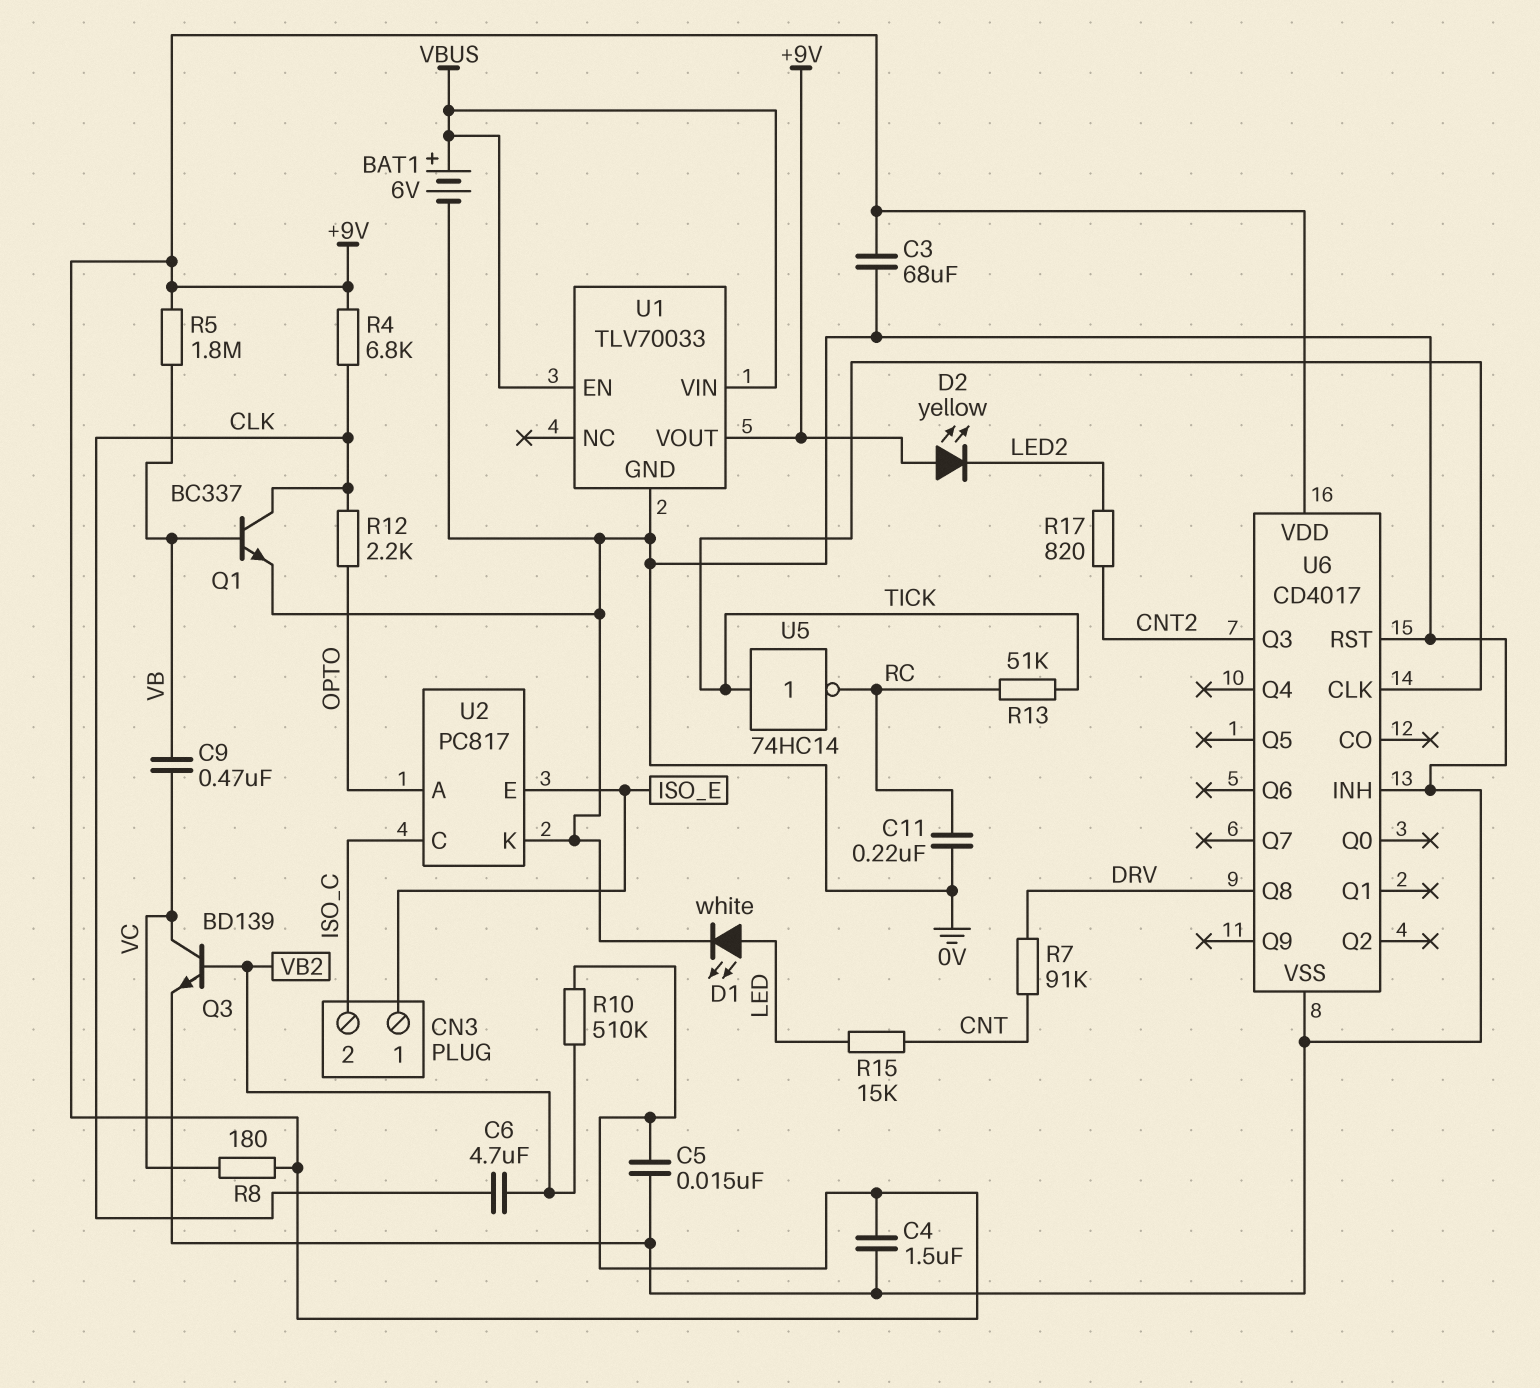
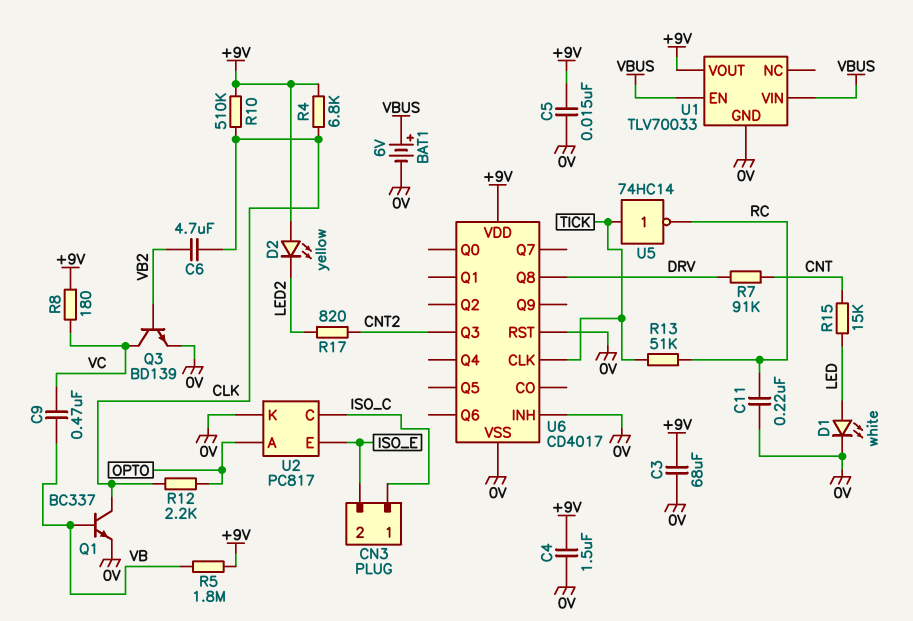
CN3 pin 1: ISO_E -> ISO_C
CN3 pin 2: ISO_C -> ISO_E
R10: 510k (+9V, VB2) -> 510k (+9V, CLK)

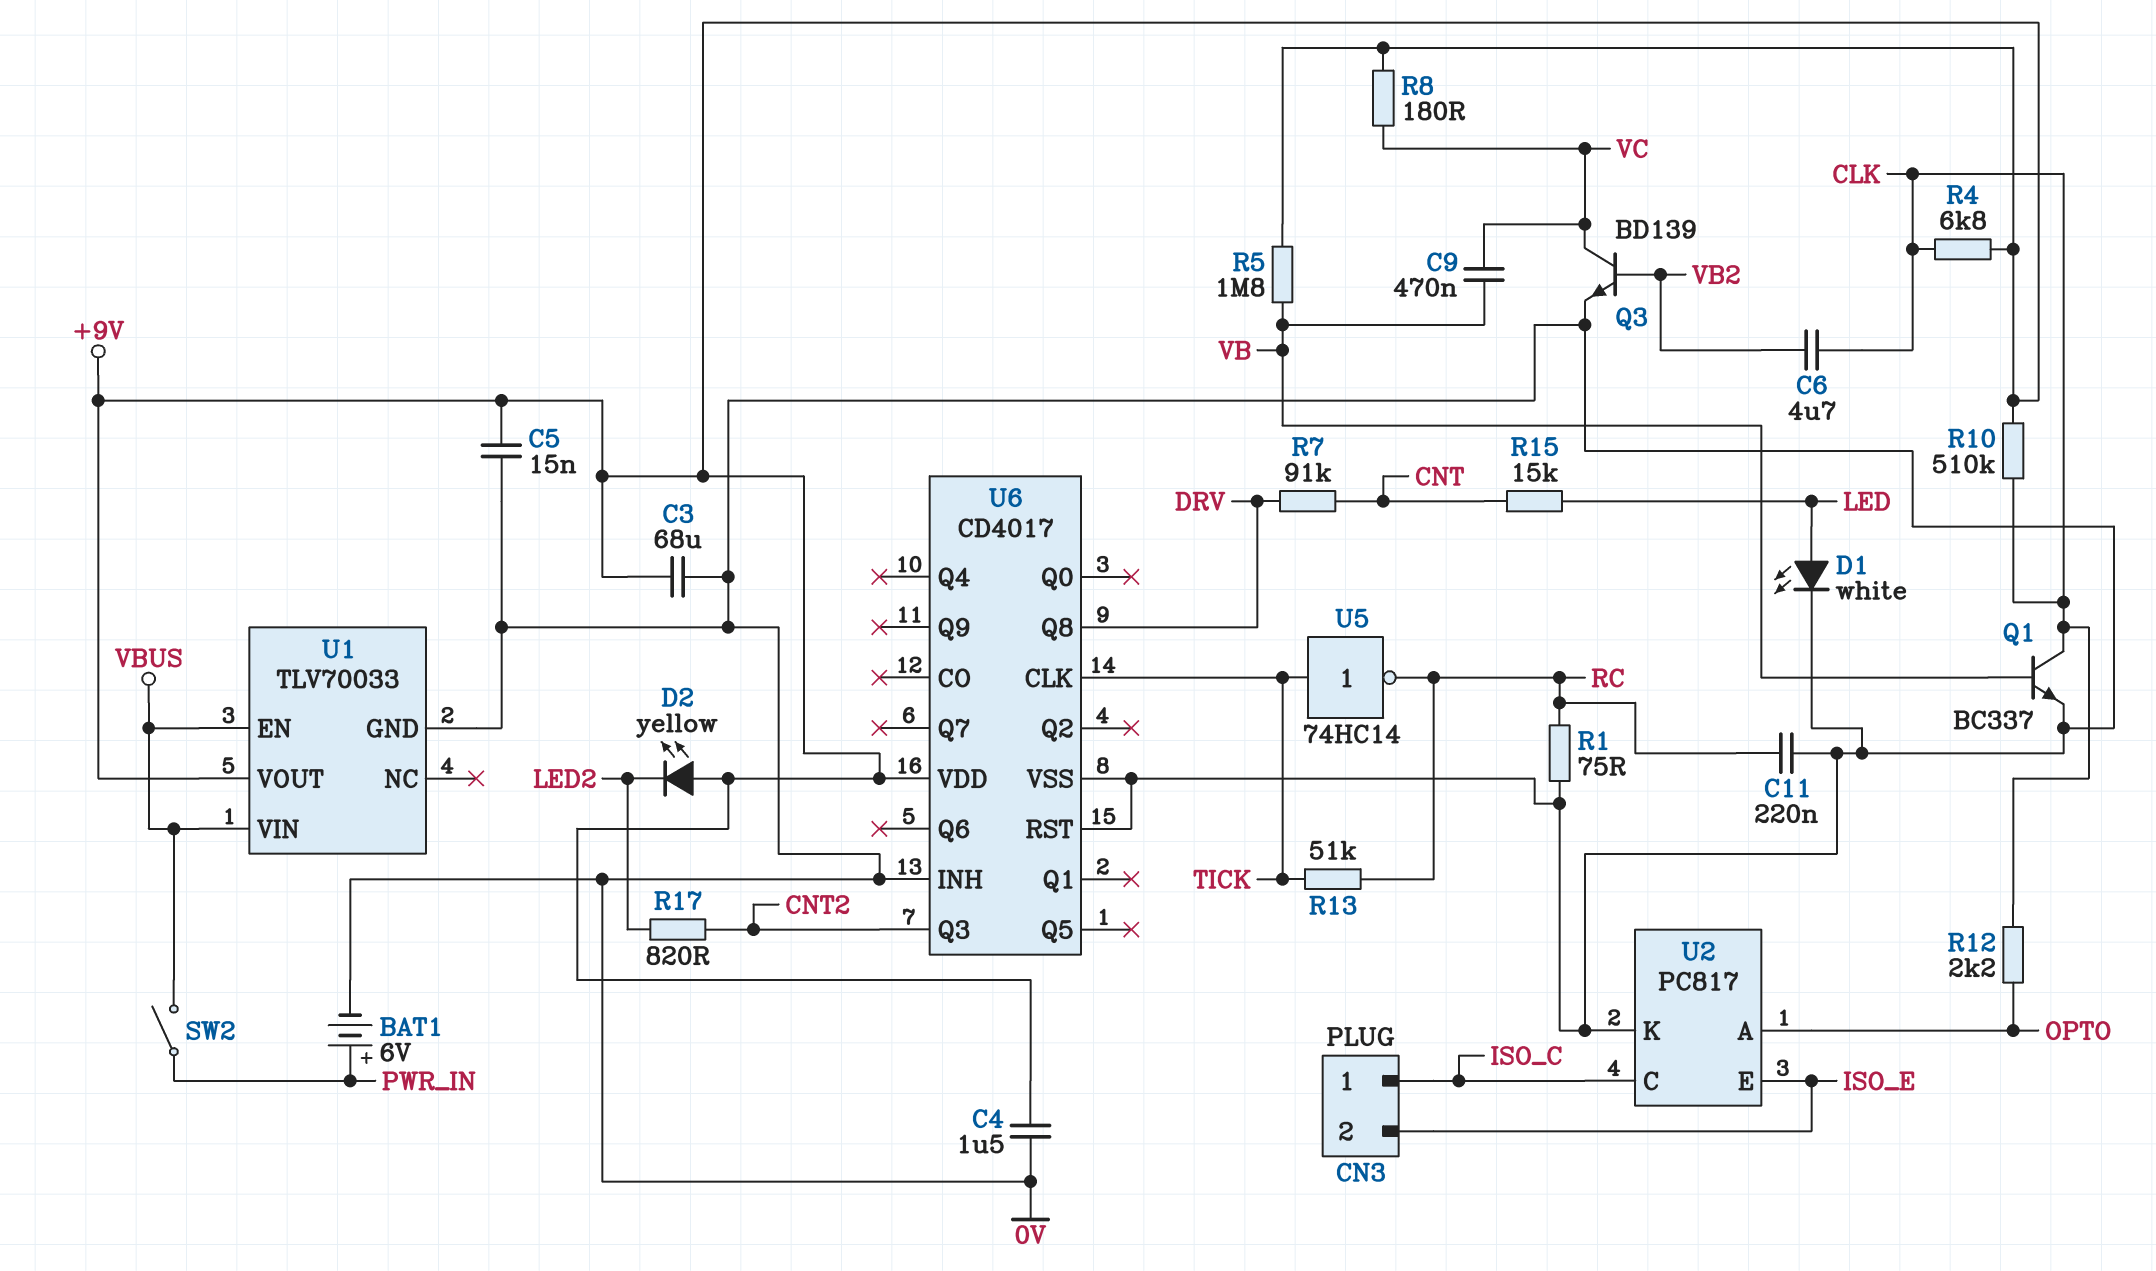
BAT1: 6V (plus VBUS, minus 0V) -> 6V (plus PWR_IN, minus 0V)
R1: none -> 75 (0V, RC)
SW2: none -> switch (PWR_IN, VBUS)

